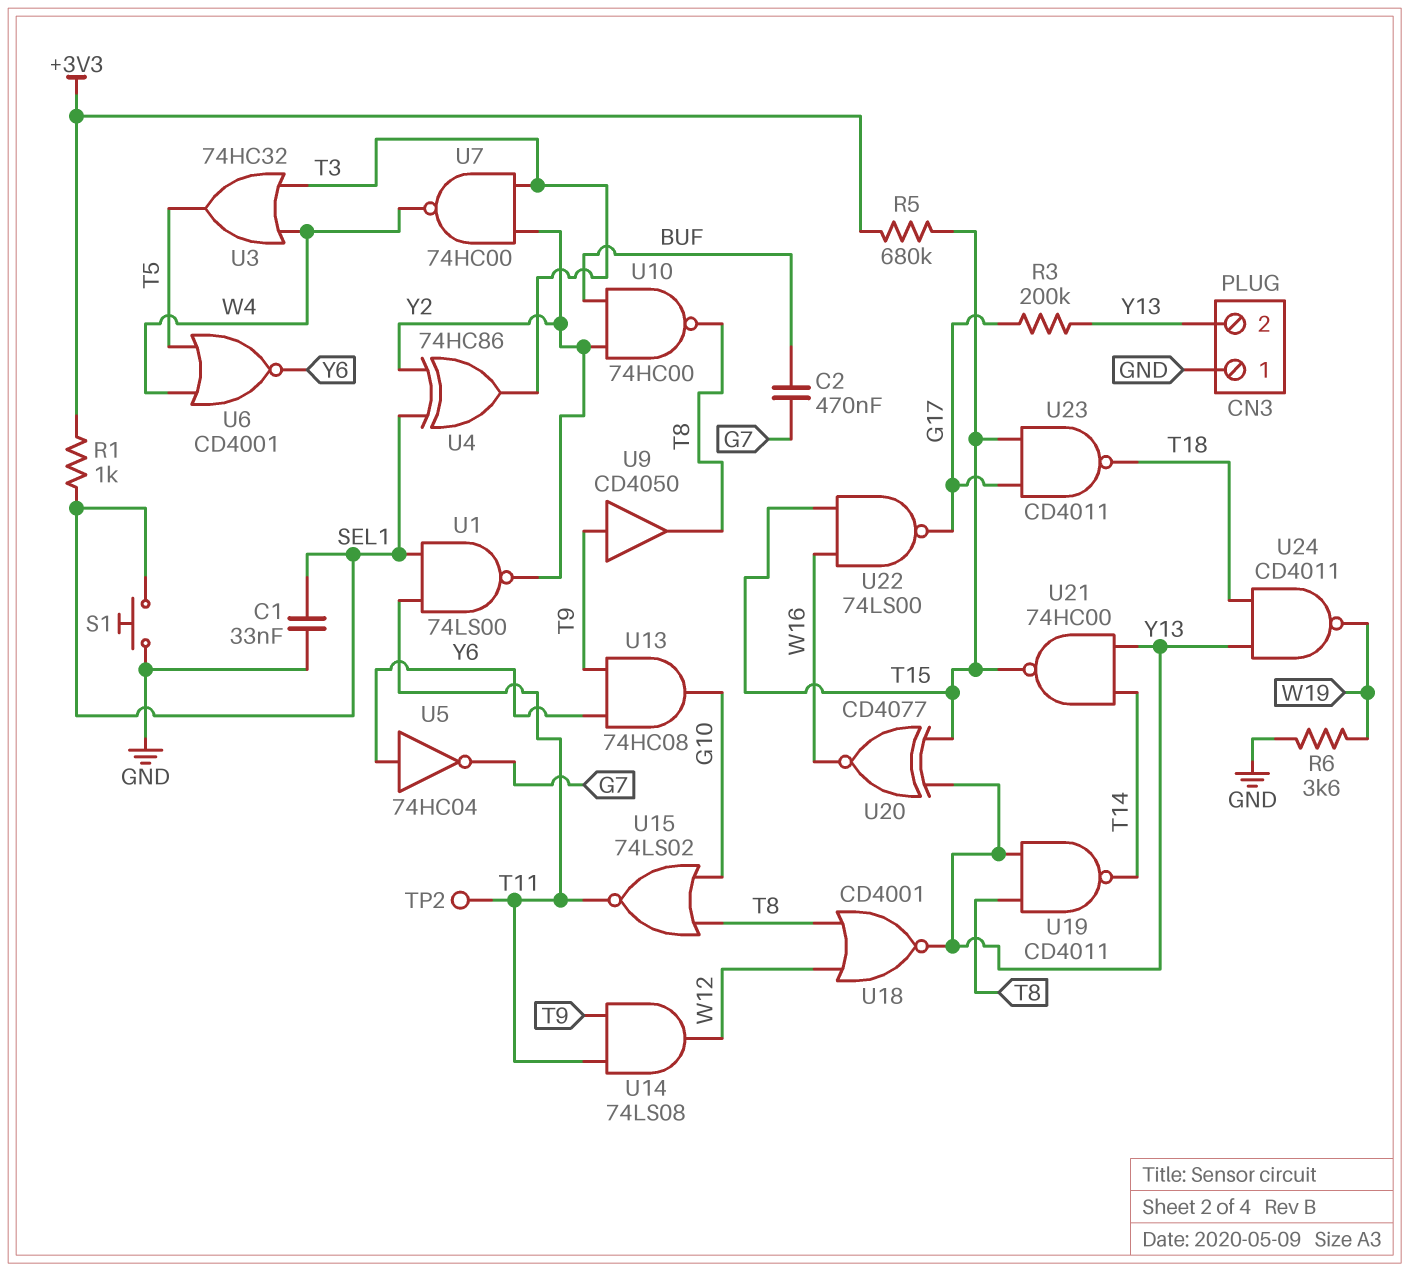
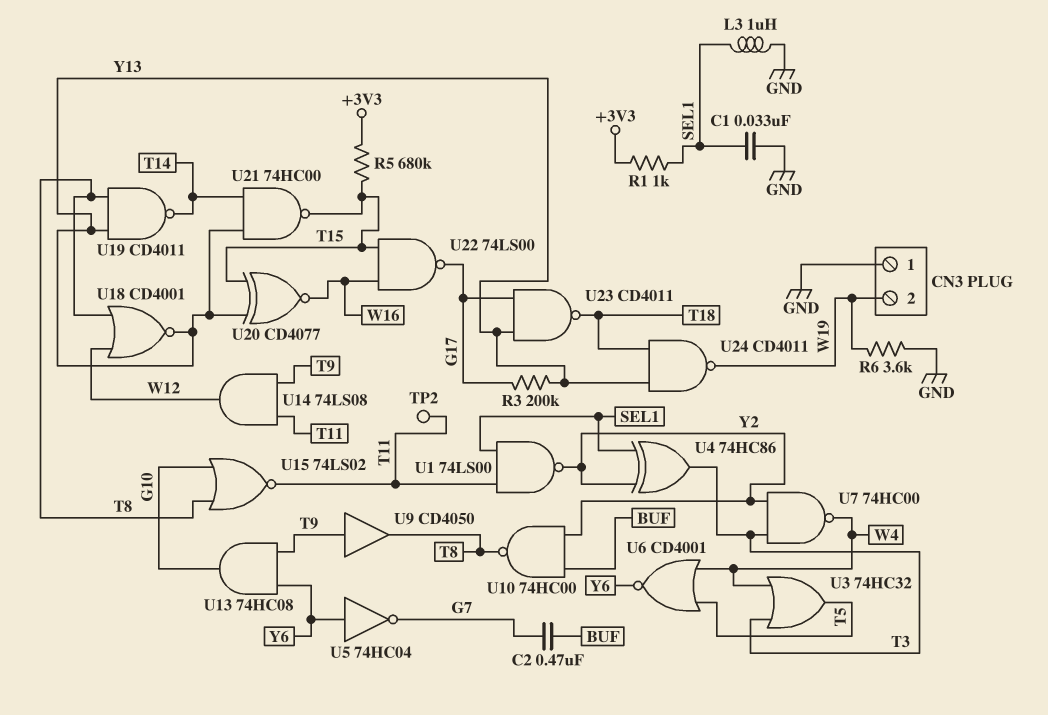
CN3 pin 2: Y13 -> W19
L3: none -> 1uH (GND, SEL1)
S1: button (GND, SEL1) -> none
U23: NAND CD4011 (in G17, in T15, out T18) -> NAND CD4011 (in G17, in Y13, out T18)

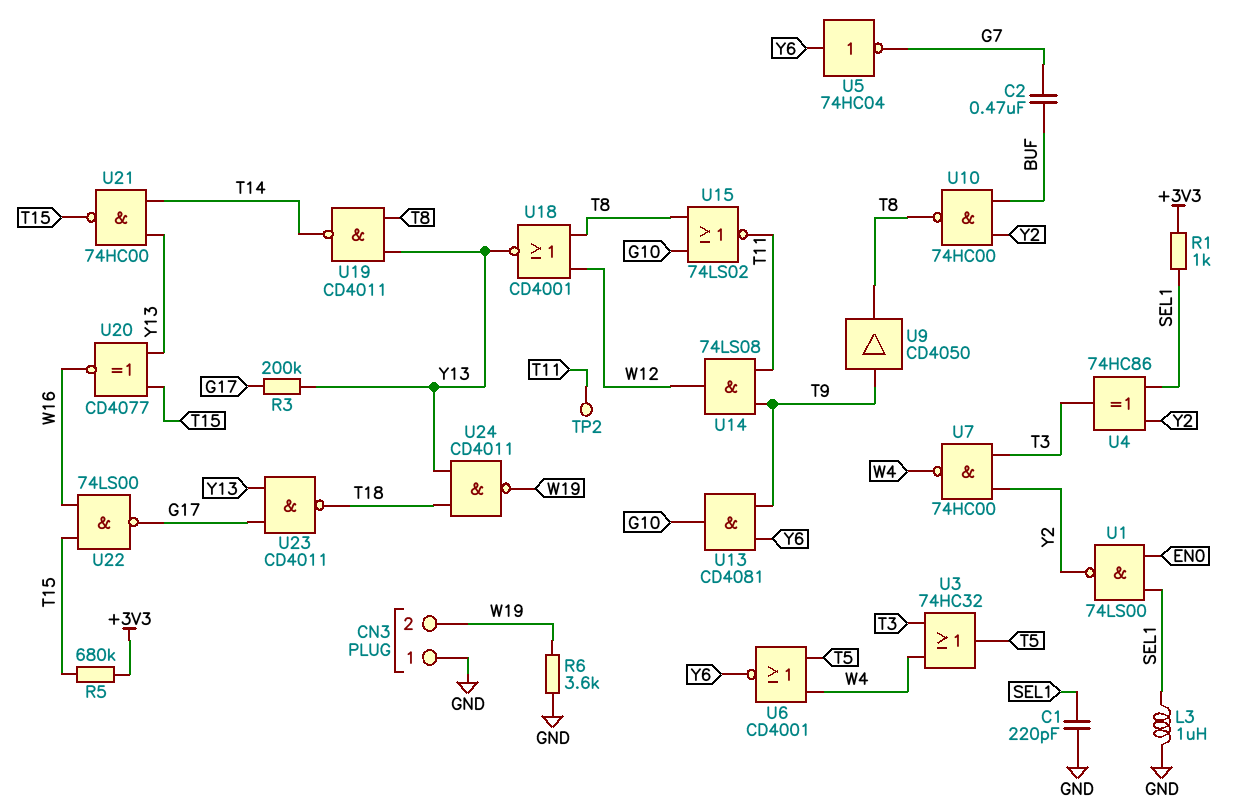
C1: 33nF (GND, SEL1) -> 220pF (GND, SEL1)
U1: NAND 74LS00 (in SEL1, in T11, out Y2) -> NAND 74LS00 (in EN0, in SEL1, out Y2)
U13: AND 74HC08 (in T9, in Y6, out G10) -> AND CD4081 (in T9, in Y6, out G10)

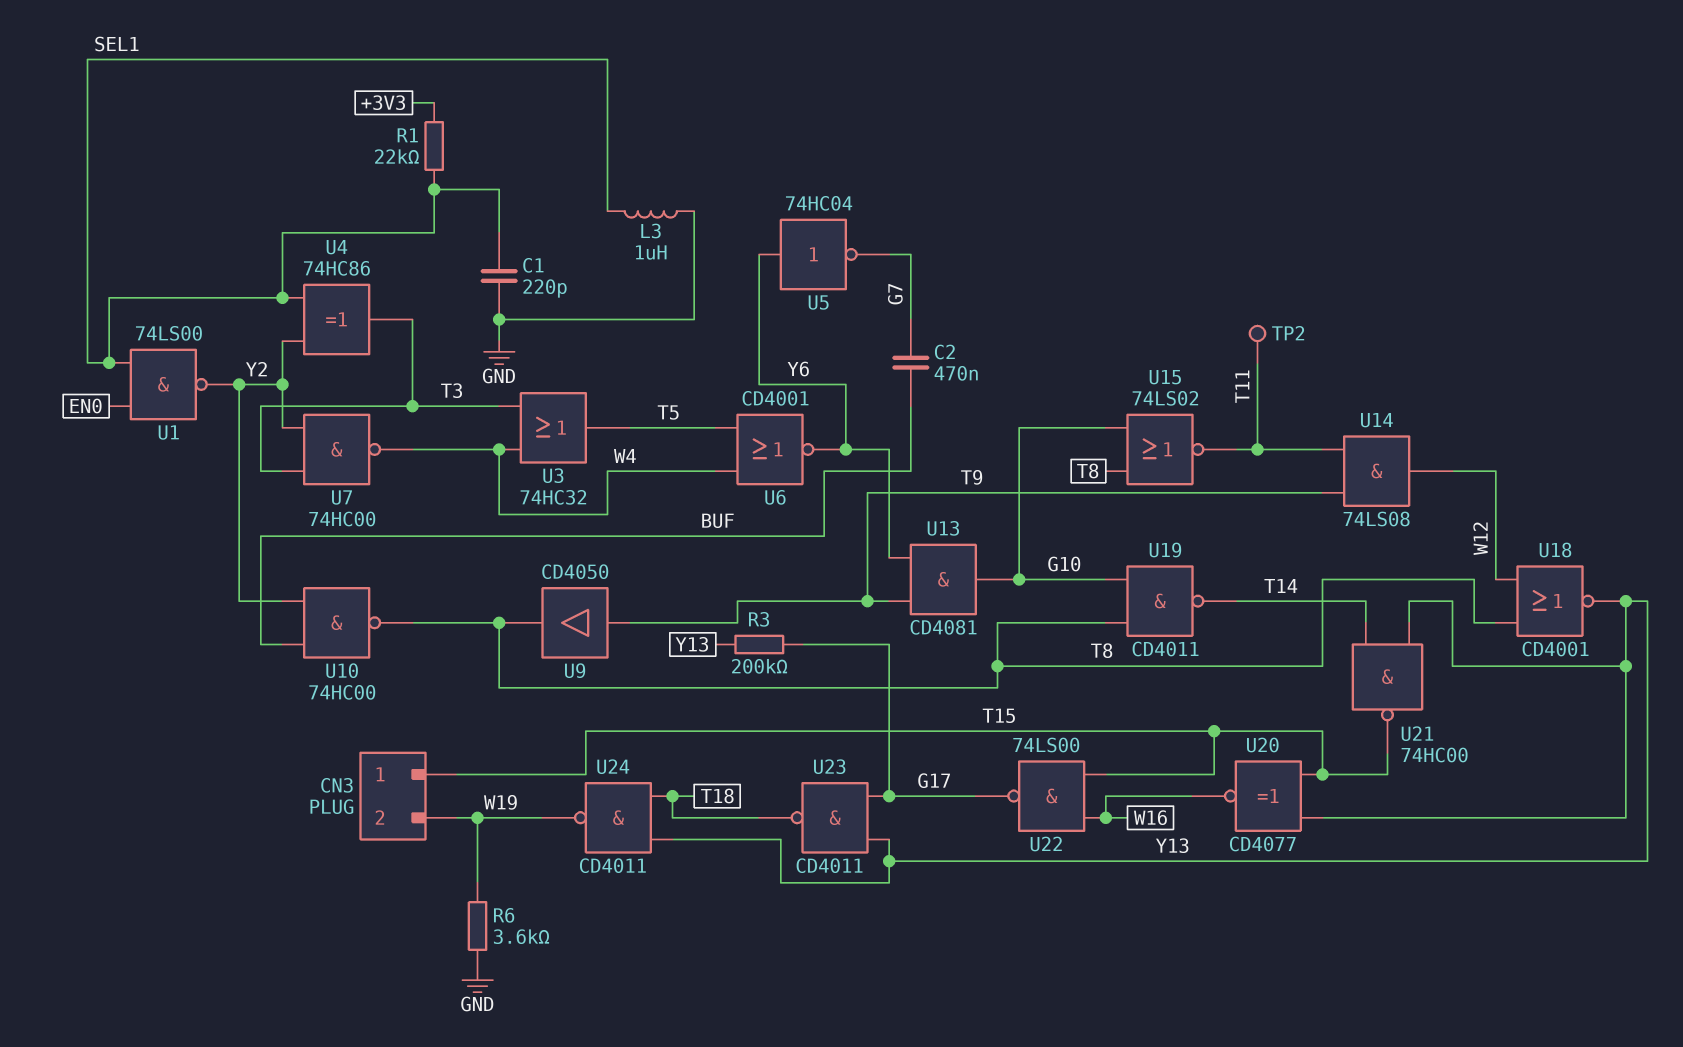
CN3 pin 1: GND -> T15
R1: 1k (+3V3, SEL1) -> 22k (+3V3, SEL1)
R5: 680k (+3V3, T15) -> none
U19: NAND CD4011 (in T8, in Y13, out T14) -> NAND CD4011 (in G10, in T8, out T14)

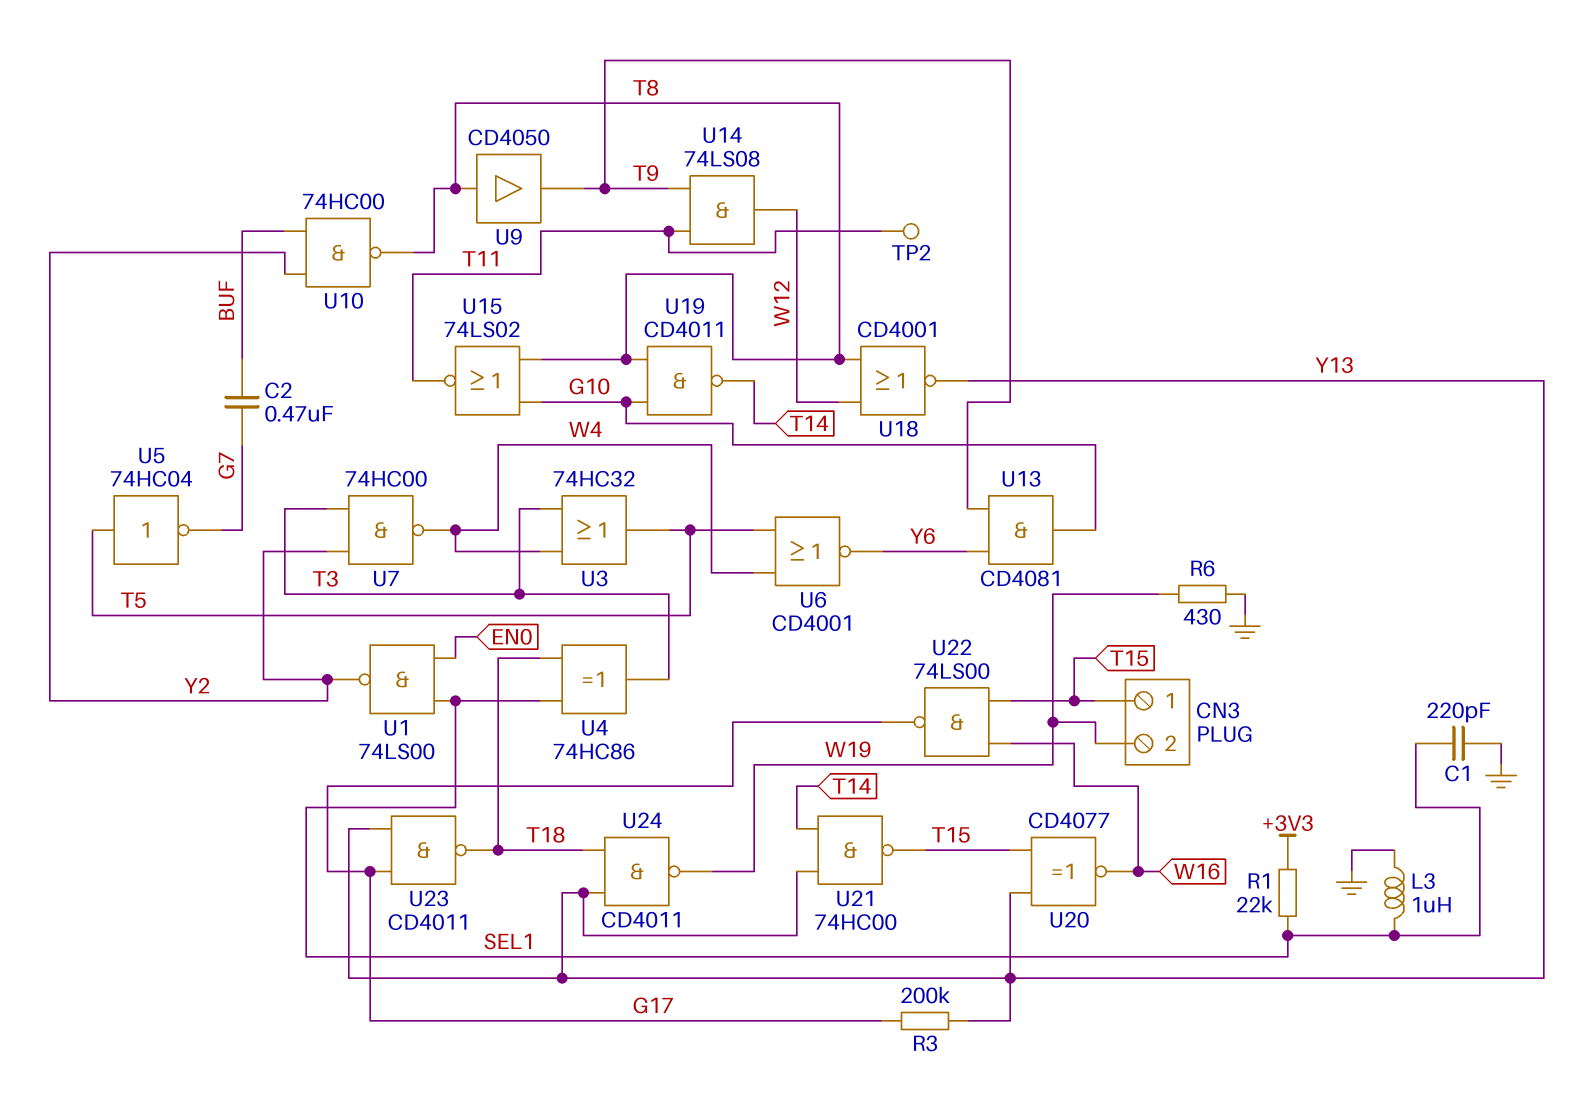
R6: 3.6k (GND, W19) -> 430 (GND, W19)
U4: XOR 74HC86 (in SEL1, in Y2, out T3) -> XOR 74HC86 (in SEL1, in T18, out T3)
U5: NOT 74HC04 (in Y6, out G7) -> NOT 74HC04 (in T5, out G7)
U9: buffer CD4050 (in T9, out T8) -> buffer CD4050 (in T8, out T9)

